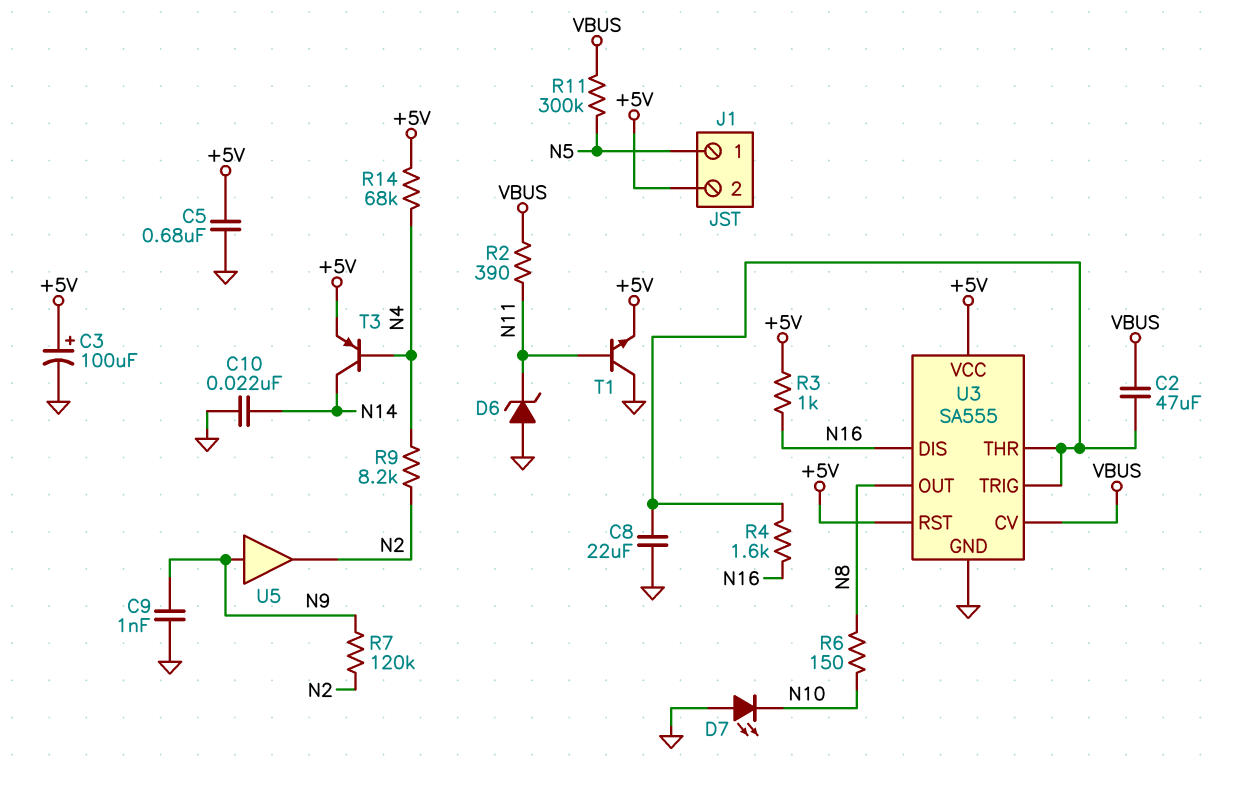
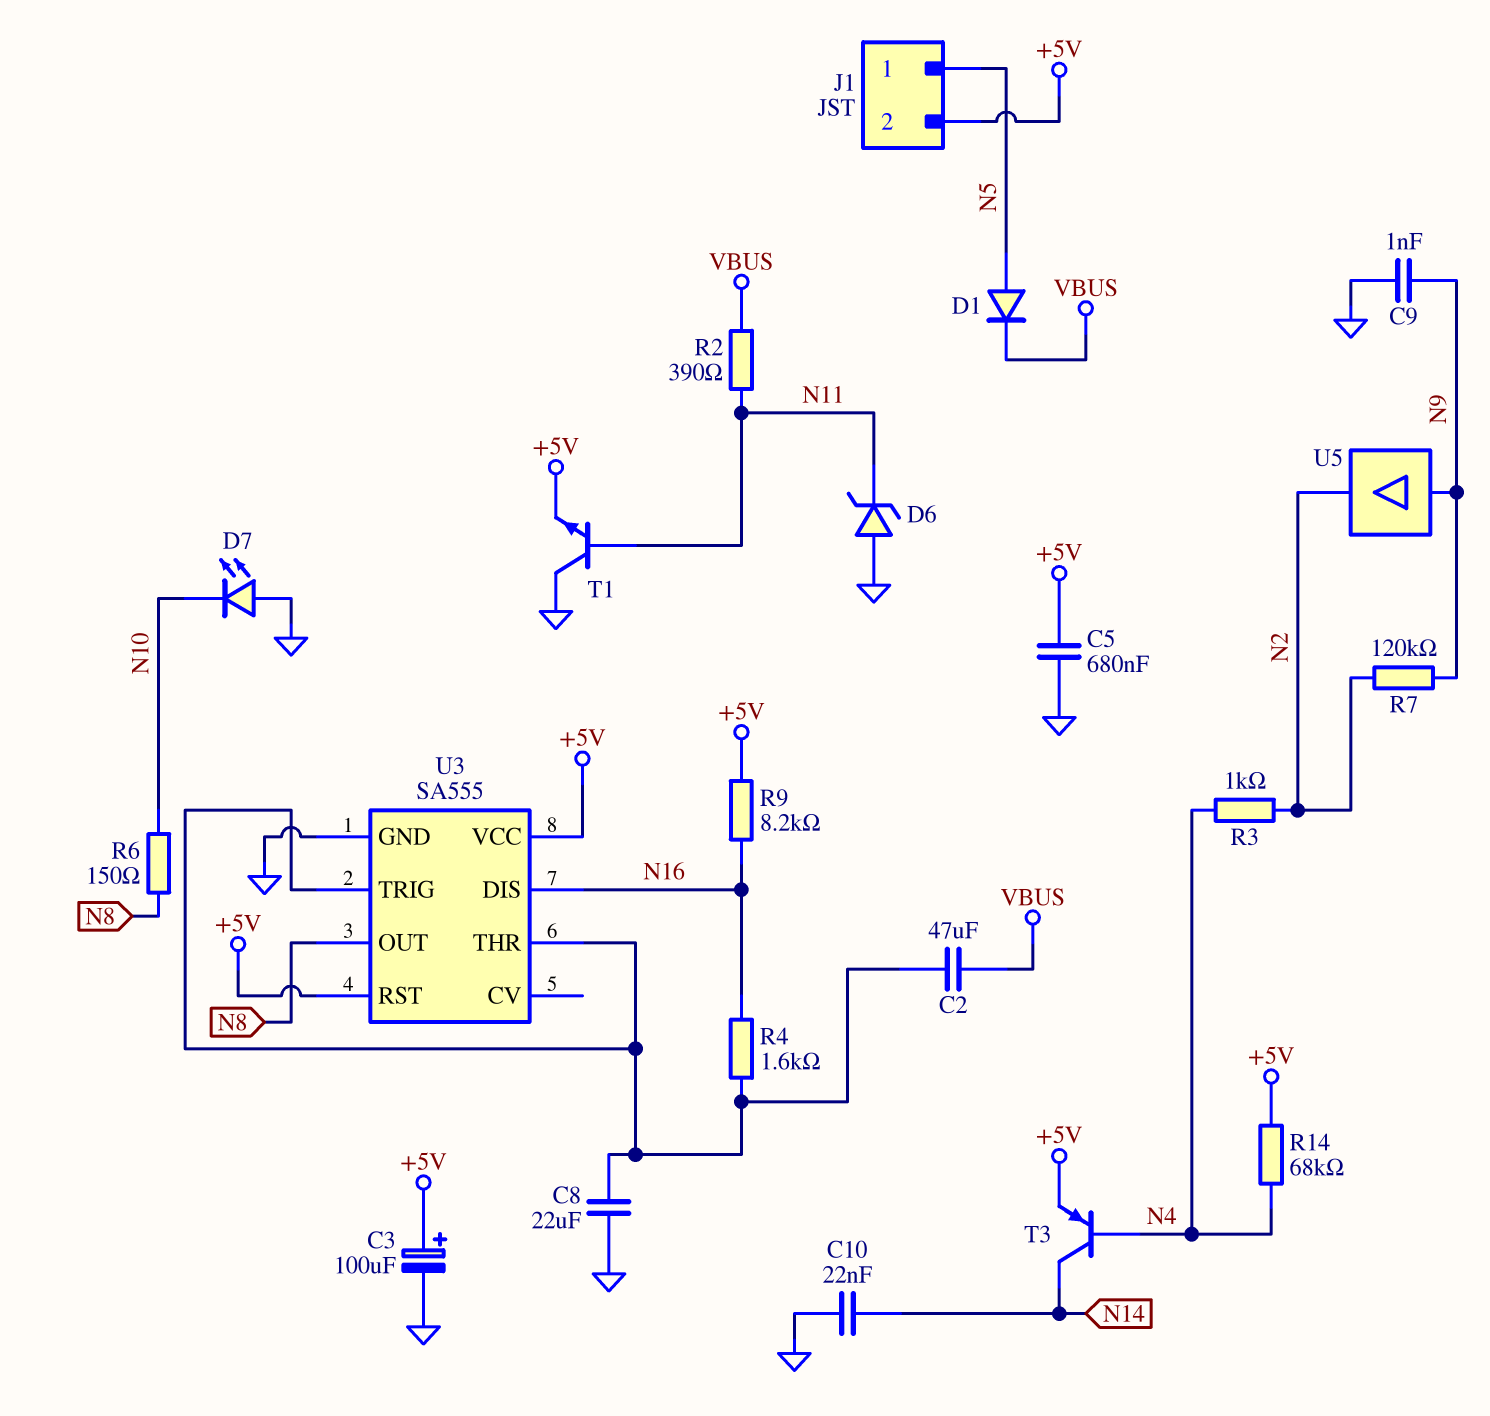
D1: none -> diode (A N5, K VBUS)
R3: 1k (+5V, N16) -> 1k (N2, N4)
R9: 8.2k (N2, N4) -> 8.2k (+5V, N16)
R11: 300k (N5, VBUS) -> none
U3 pin CV: VBUS -> none

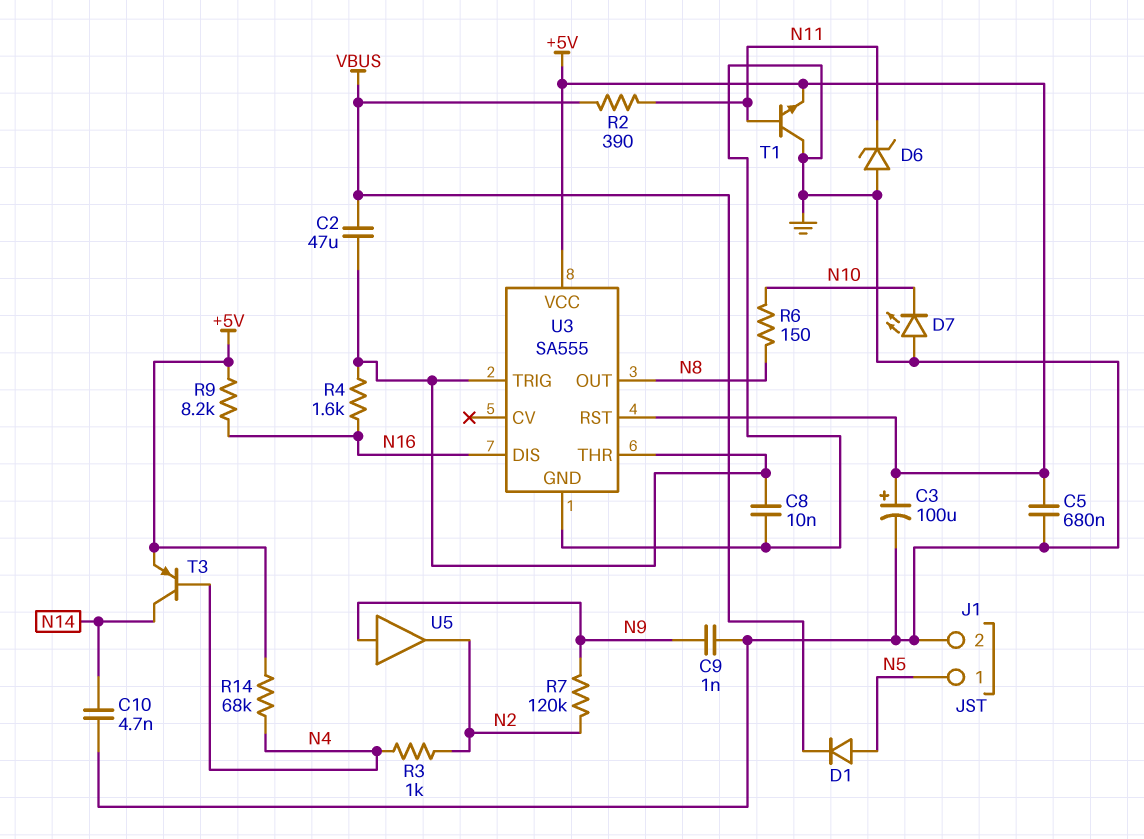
C8: 22uF (GND, U3/THR) -> 10nF (GND, U3/THR)
C10: 22nF (GND, N14) -> 4.7nF (GND, N14)
J1 pin 2: +5V -> GND

